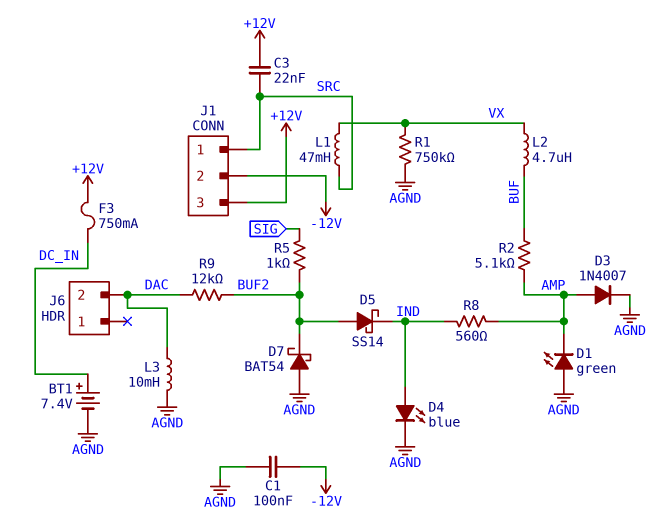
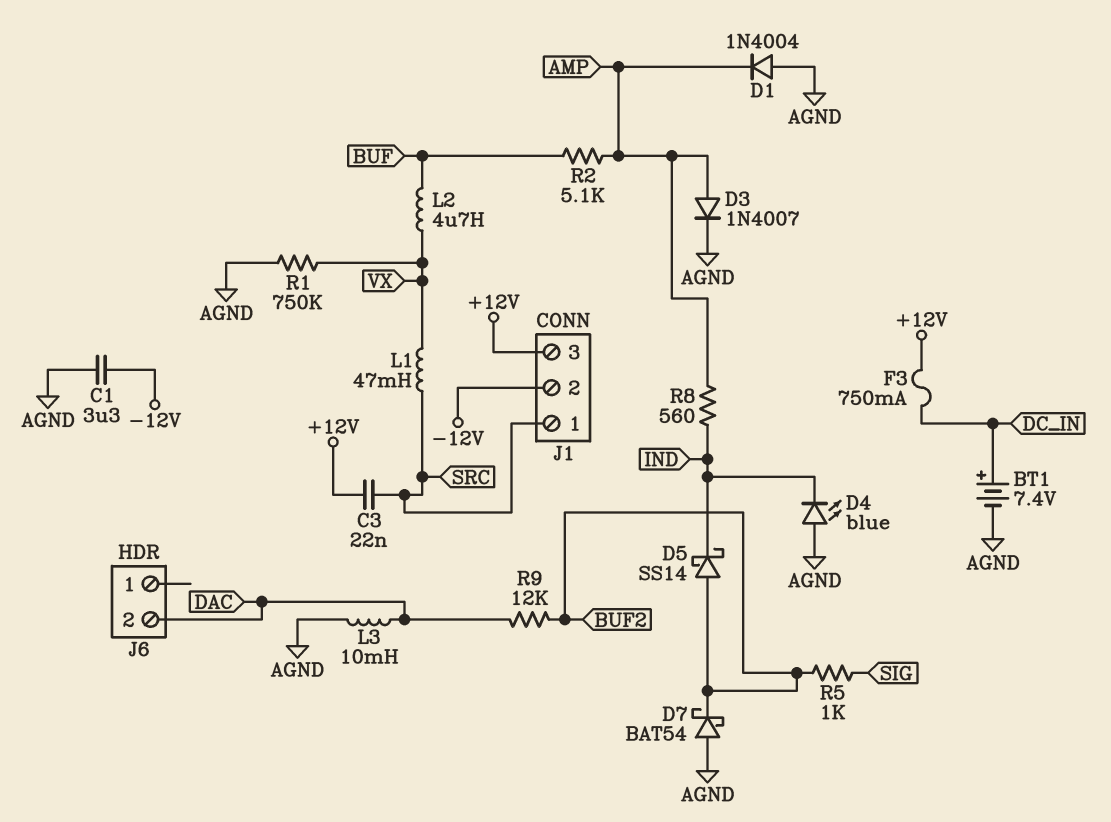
C1: 100nF (-12V, AGND) -> 3.3uF (-12V, AGND)
D1: LED green (A AGND, K AMP) -> diode 1N4004 (A AGND, K AMP)
D4: LED blue (A IND, K AGND) -> LED blue (A AGND, K IND)

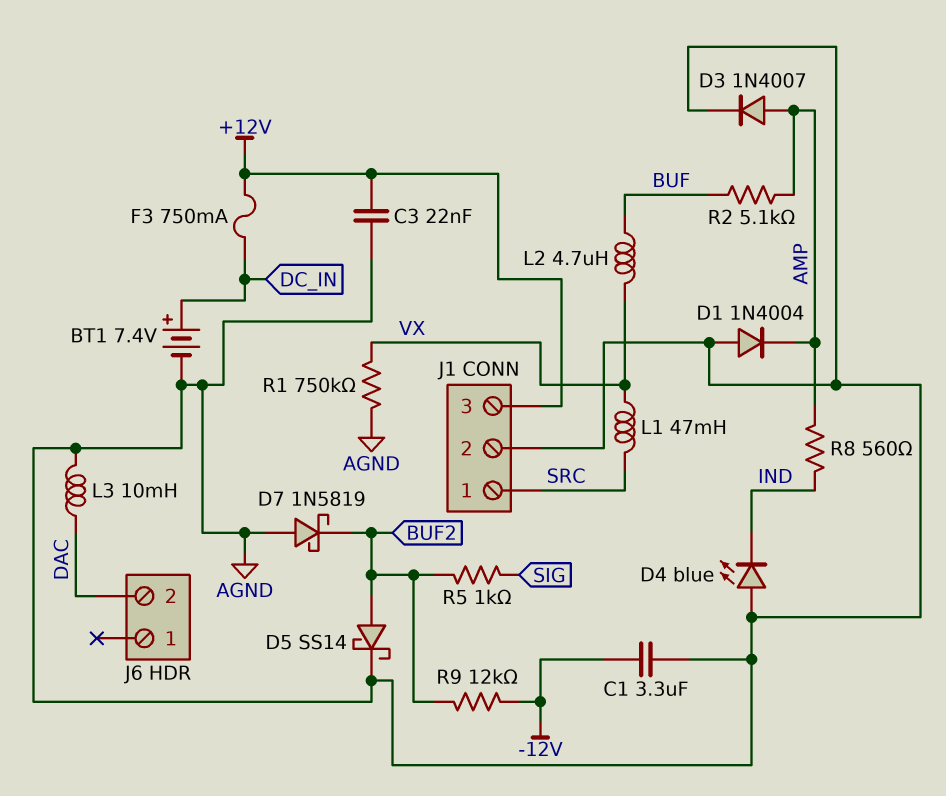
C3: 22nF (+12V, SRC) -> 22nF (+12V, AGND)
D5: schottky SS14 (A BUF2, K IND) -> schottky SS14 (A BUF2, K AGND)
D7: schottky BAT54 (A AGND, K BUF2) -> schottky 1N5819 (A AGND, K BUF2)
J1 pin 2: -12V -> AGND
R9: 12k (BUF2, DAC) -> 12k (-12V, BUF2)

